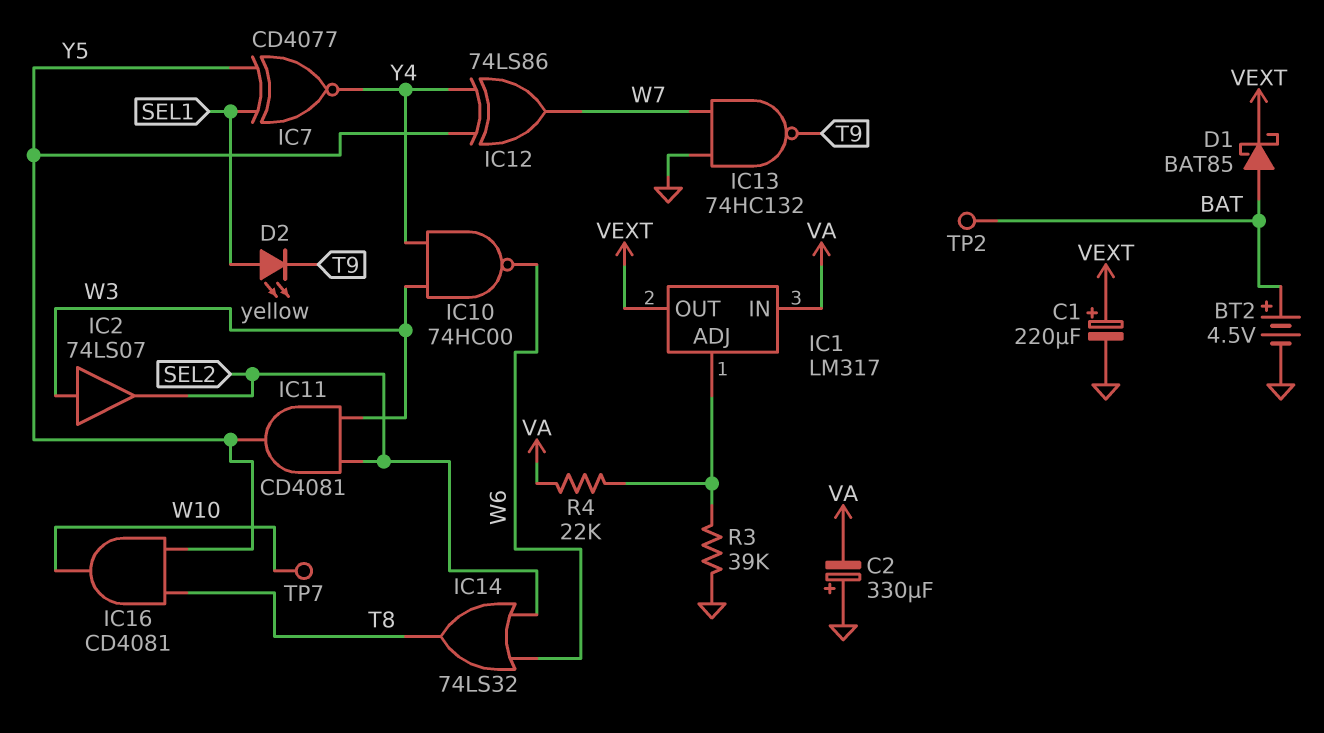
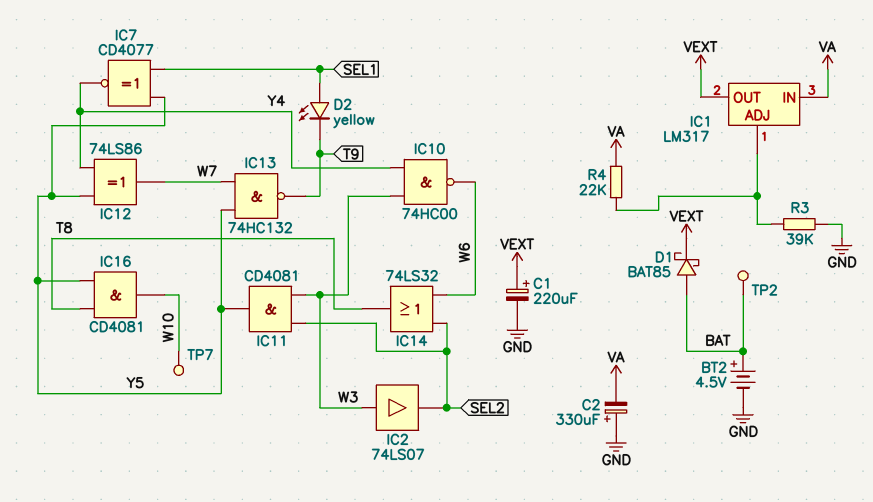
IC13: NAND 74HC132 (in GND, in W7, out T9) -> NAND 74HC132 (in W7, in Y5, out T9)

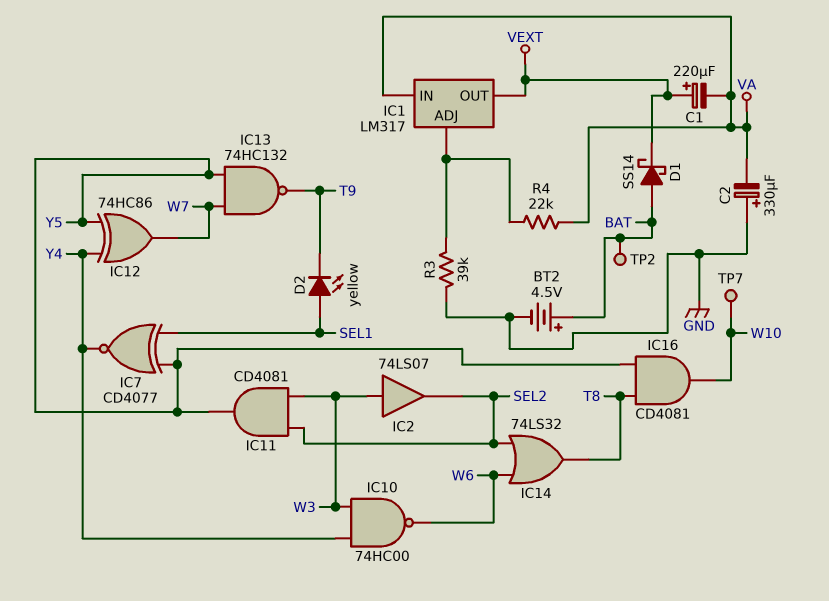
C1: 220uF (plus VEXT, minus GND) -> 220uF (plus VEXT, minus VA)
D1: schottky BAT85 (A BAT, K VEXT) -> schottky SS14 (A BAT, K VEXT)
IC12: XOR 74LS86 (in Y4, in Y5, out W7) -> XOR 74HC86 (in Y4, in Y5, out W7)

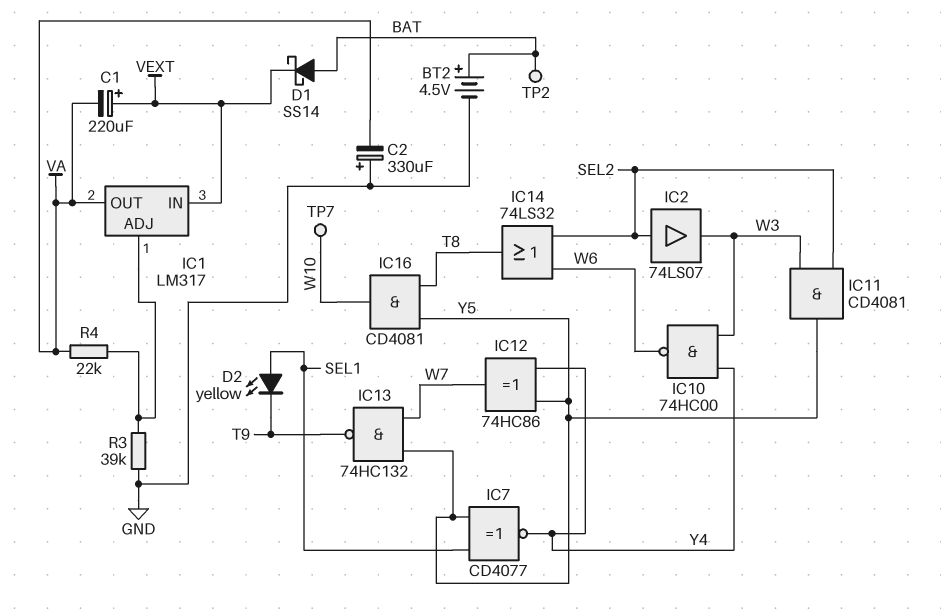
IC1 pin IN: VA -> VEXT
IC1 pin OUT: VEXT -> VA
IC2: buffer 74LS07 (in W3, out SEL2) -> buffer 74LS07 (in SEL2, out W3)

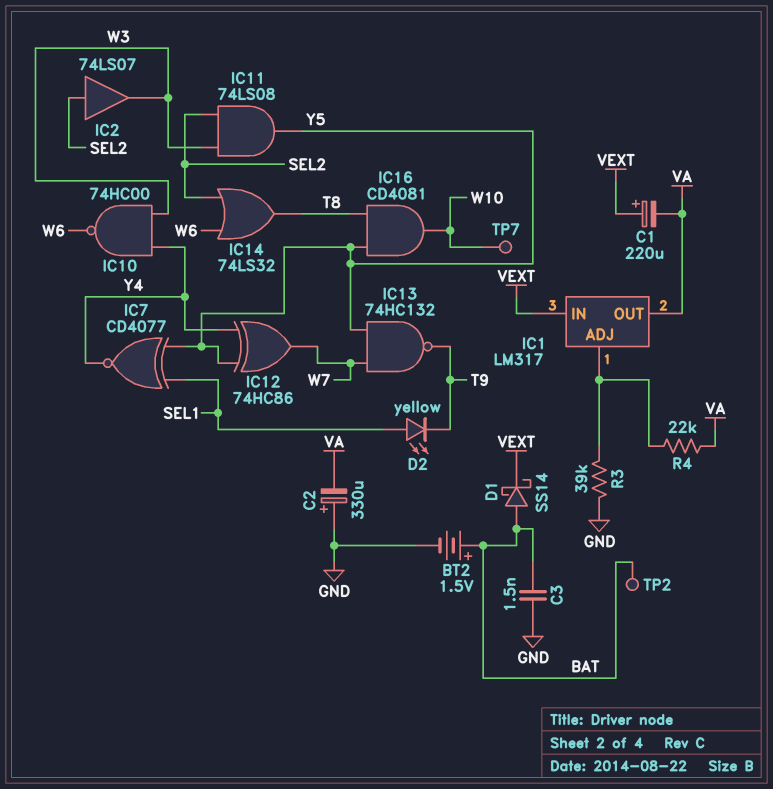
BT2: 4.5V (plus BAT, minus GND) -> 1.5V (plus BAT, minus GND)
C3: none -> 1.5nF (BAT, GND)
IC11: AND CD4081 (in SEL2, in W3, out Y5) -> AND 74LS08 (in SEL2, in W3, out Y5)

